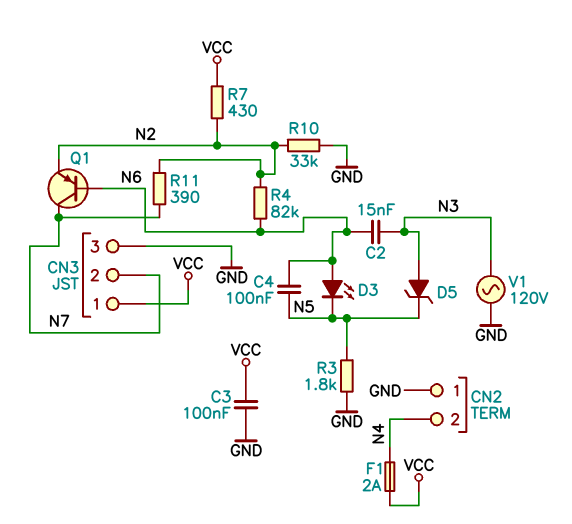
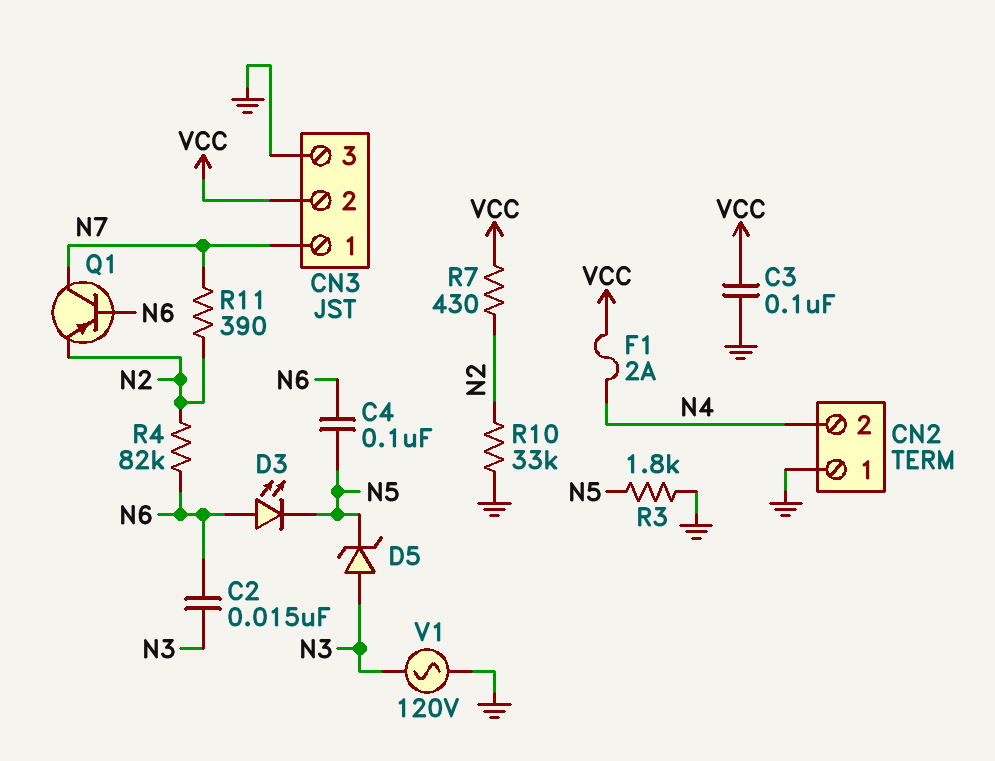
CN3 pin 1: VCC -> N7
CN3 pin 2: N7 -> VCC

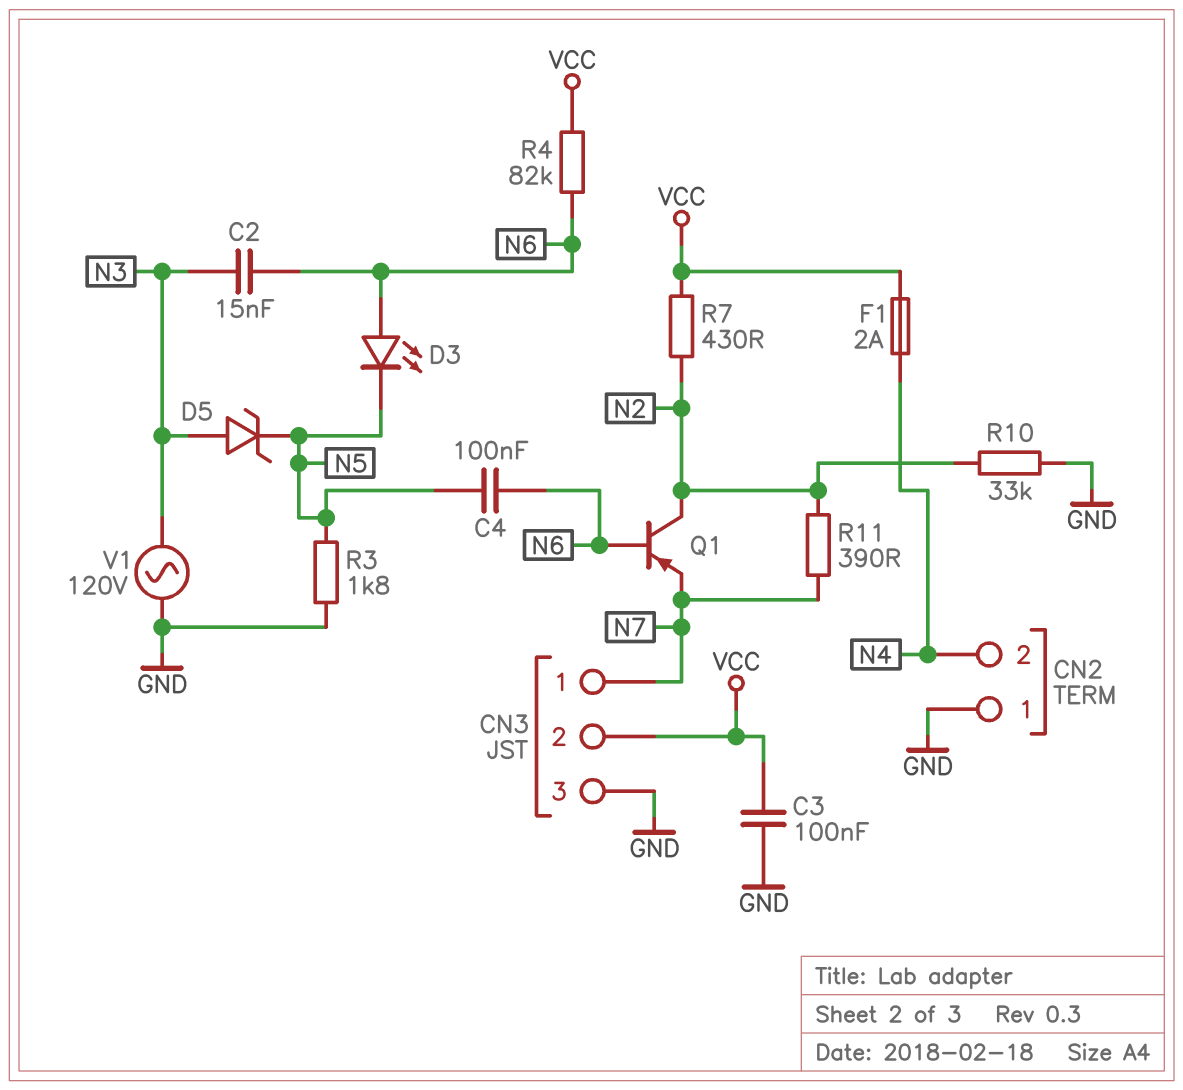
Q1: PNP (B N6, C N7, E N2) -> PNP (B N6, C N2, E N7)
R4: 82k (N2, N6) -> 82k (N6, VCC)

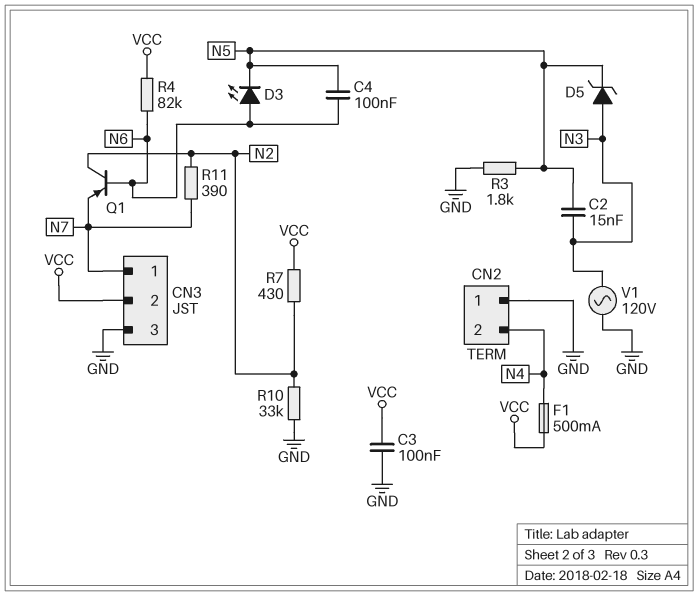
C2: 15nF (N3, N6) -> 15nF (N3, N5)
F1: 2A (N4, VCC) -> 500mA (N4, VCC)

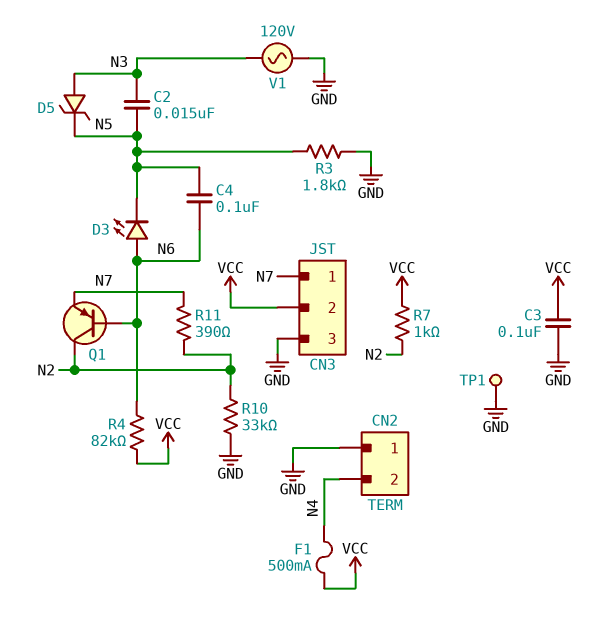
R7: 430 (N2, VCC) -> 1k (N2, VCC)
TP1: none -> test point (GND)

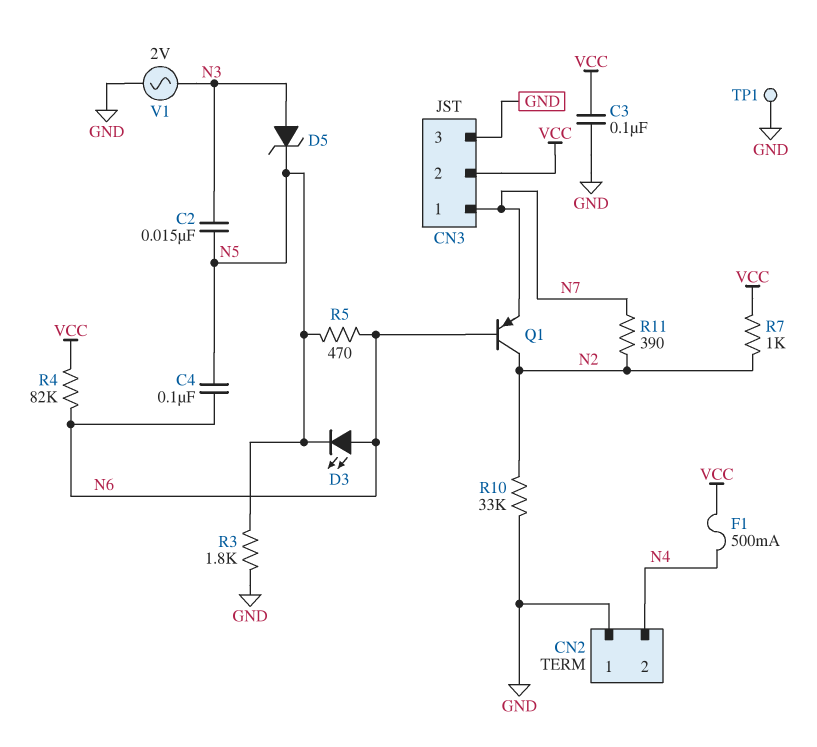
R5: none -> 470 (N5, N6)
V1: AC 120V (GND, N3) -> AC 2V (GND, N3)

